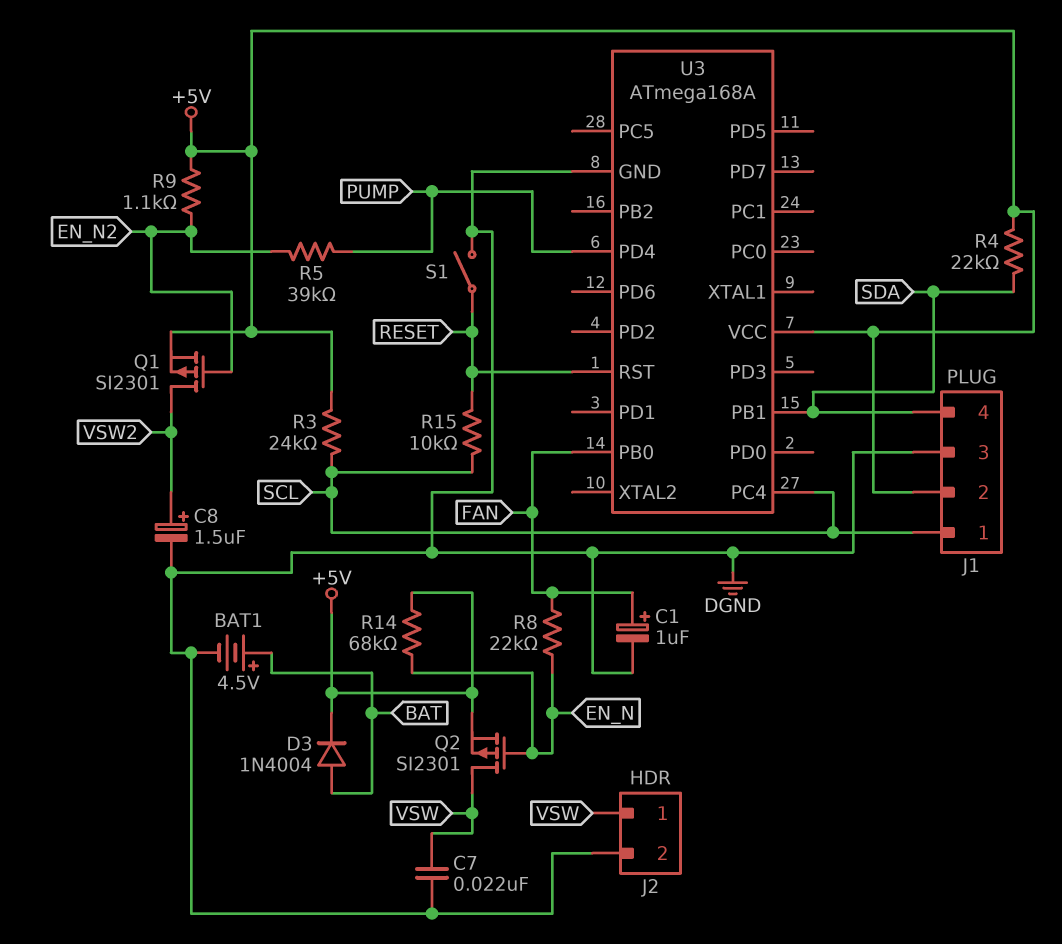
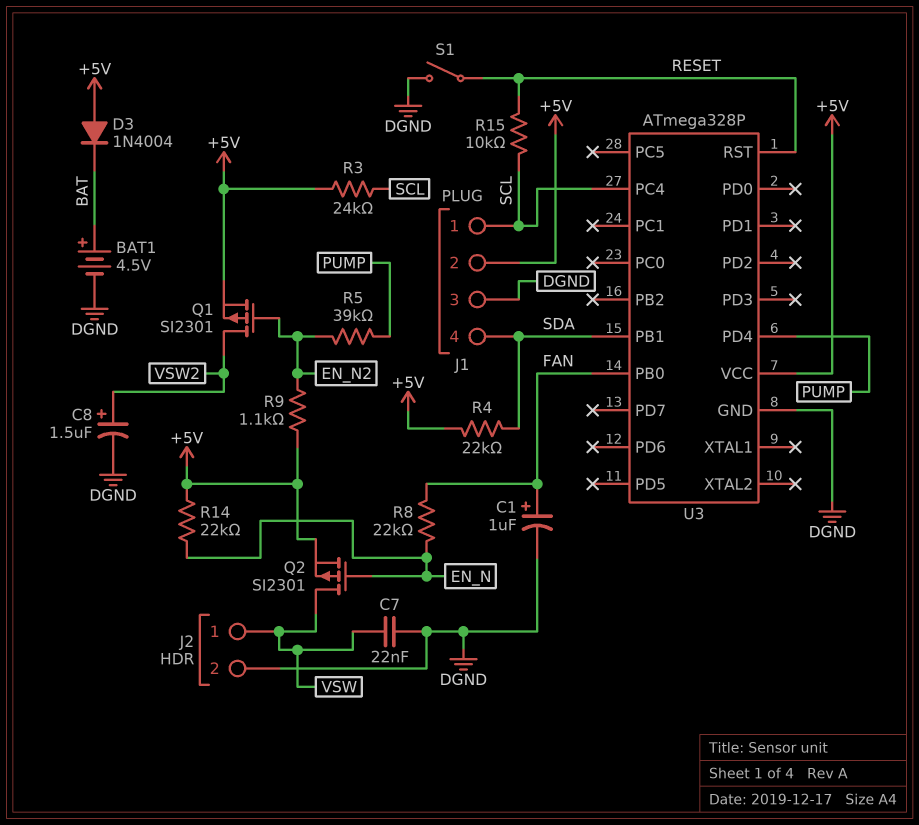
D3: diode 1N4004 (A BAT, K +5V) -> diode 1N4004 (A +5V, K BAT)
R14: 68k (+5V, EN_N) -> 22k (+5V, EN_N)
U3: ATmega168A -> ATmega328P

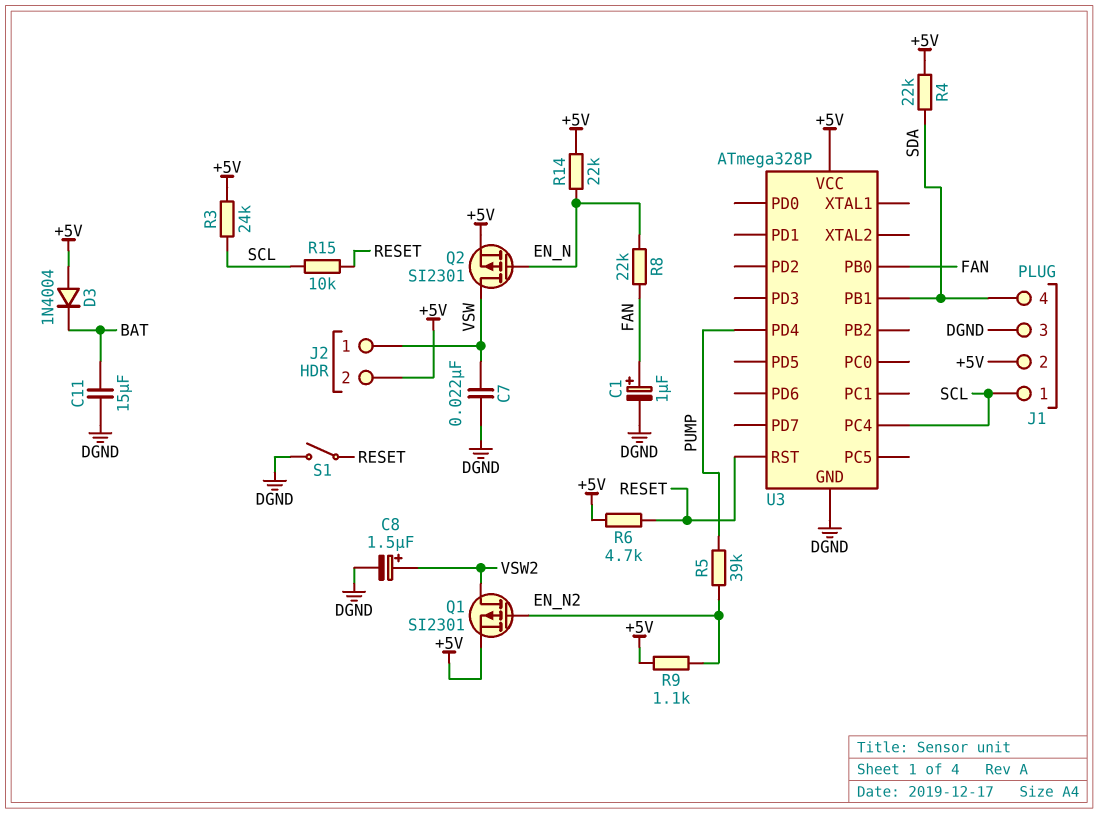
BAT1: 4.5V (plus BAT, minus DGND) -> none
C11: none -> 15uF (BAT, DGND)
J2 pin 2: DGND -> +5V
R6: none -> 4.7k (+5V, RESET)

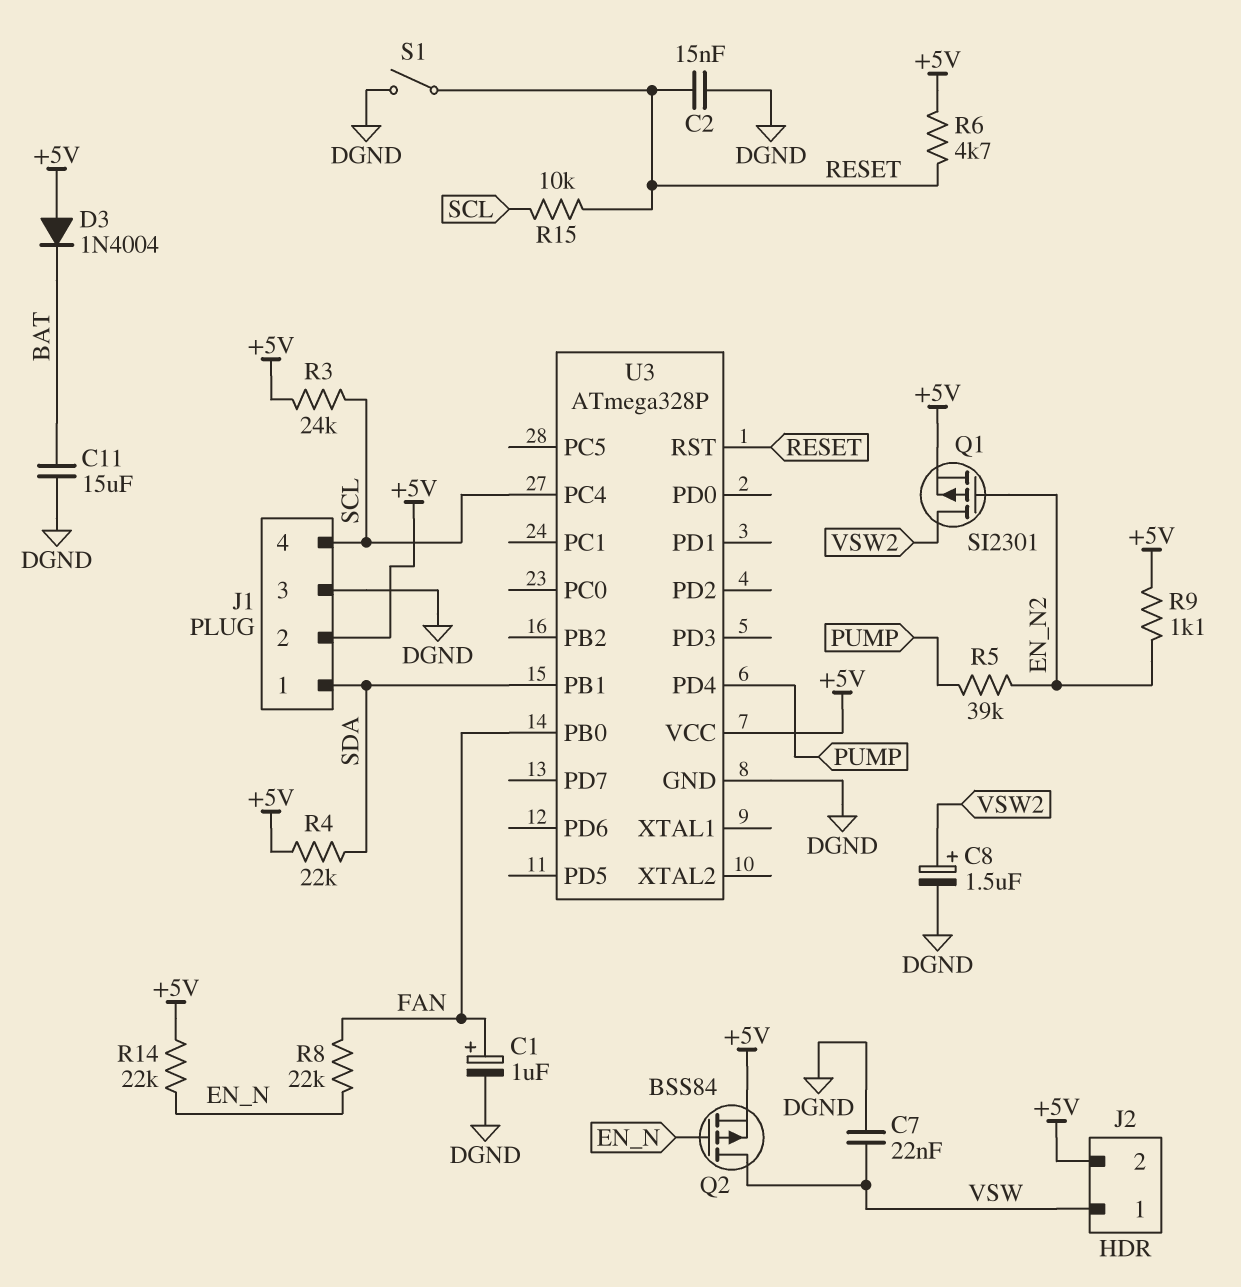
C2: none -> 15nF (DGND, RESET)
J1 pin 1: SCL -> SDA
J1 pin 4: SDA -> SCL
Q2: PMOS SI2301 (G EN_N, D VSW, S +5V) -> PMOS BSS84 (G EN_N, D VSW, S +5V)

